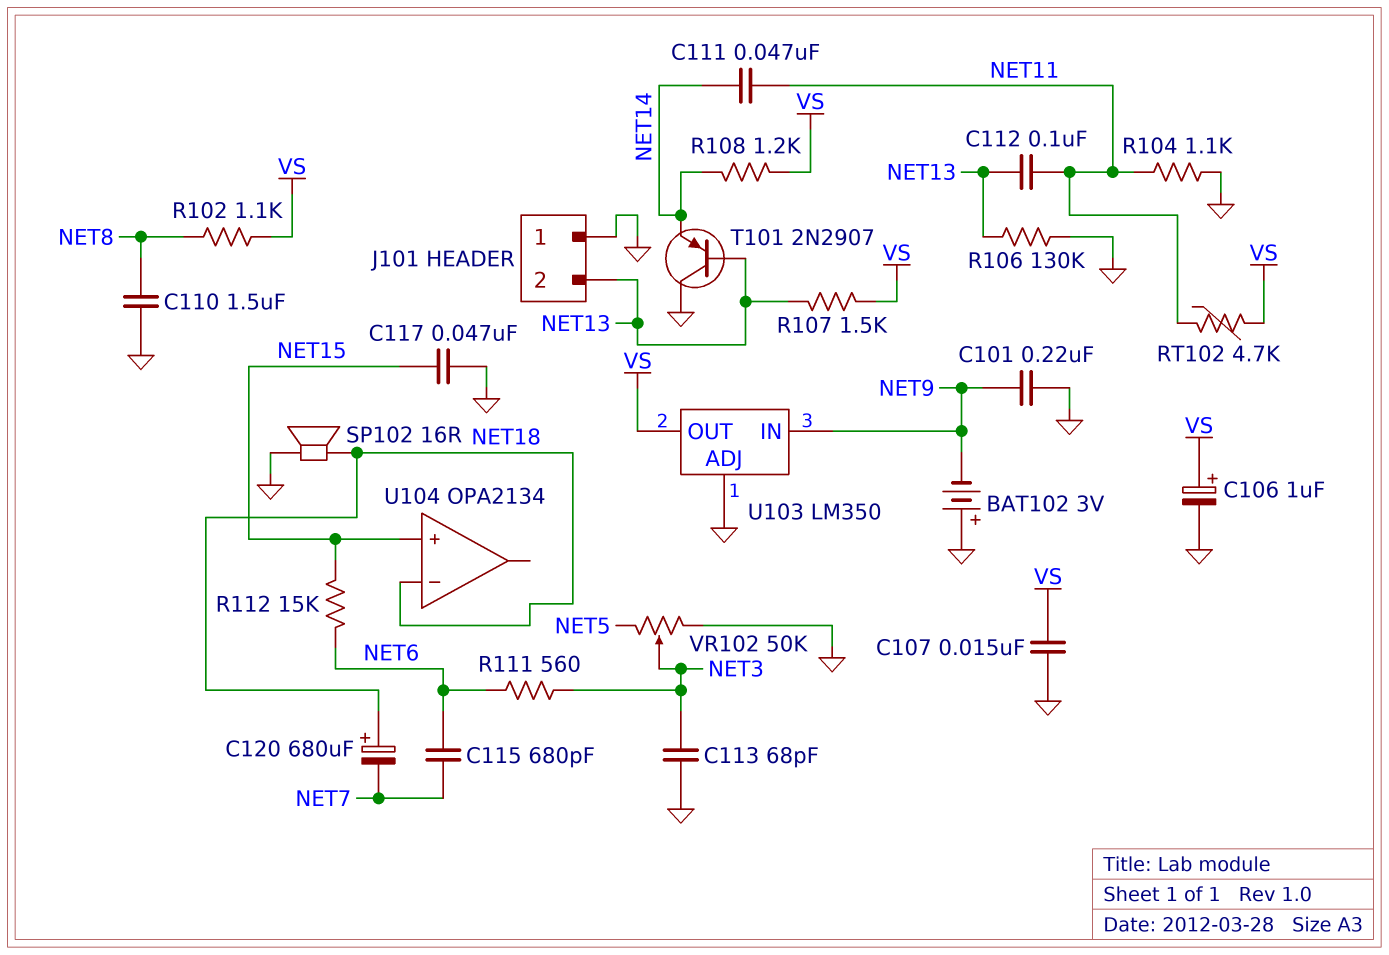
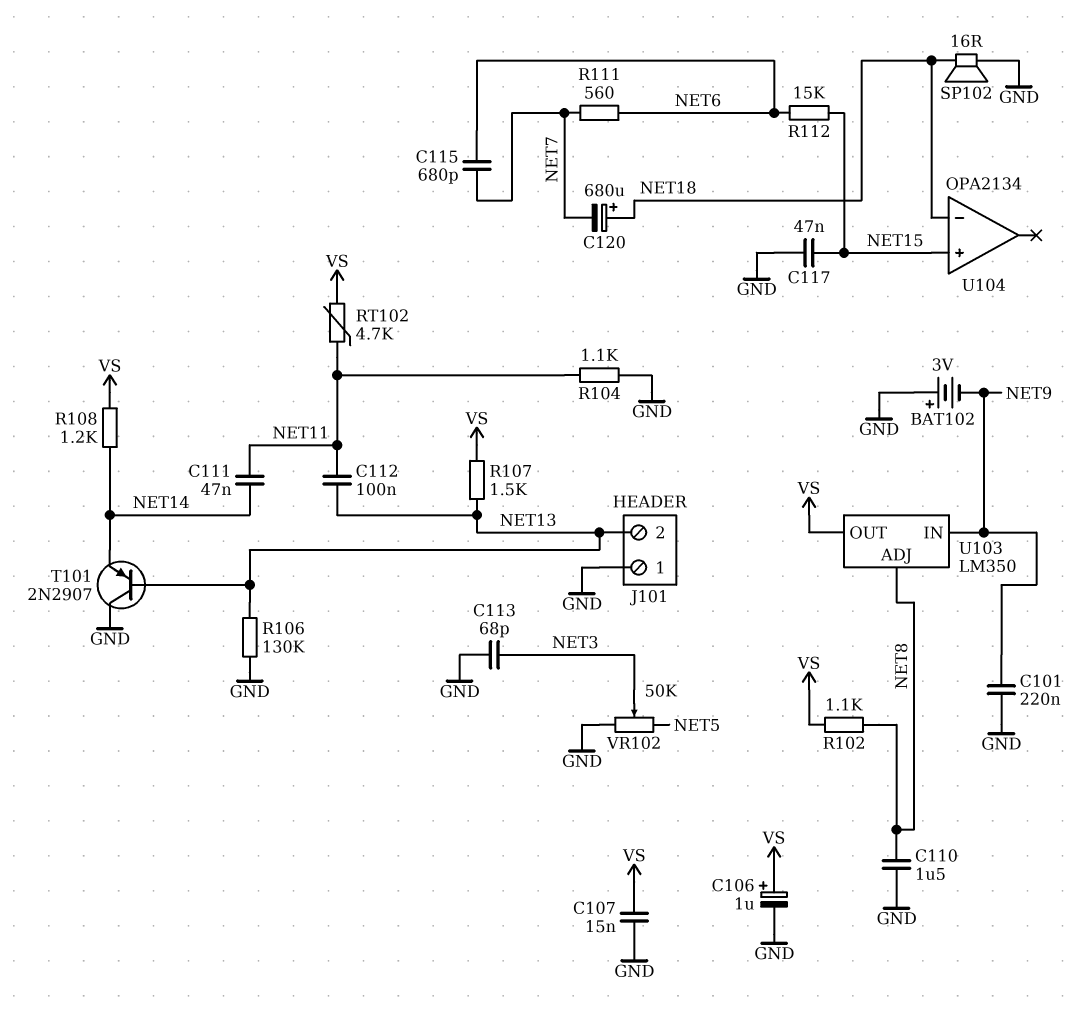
R111: 560 (NET3, NET6) -> 560 (NET6, NET7)
U103 pin ADJ: GND -> NET8

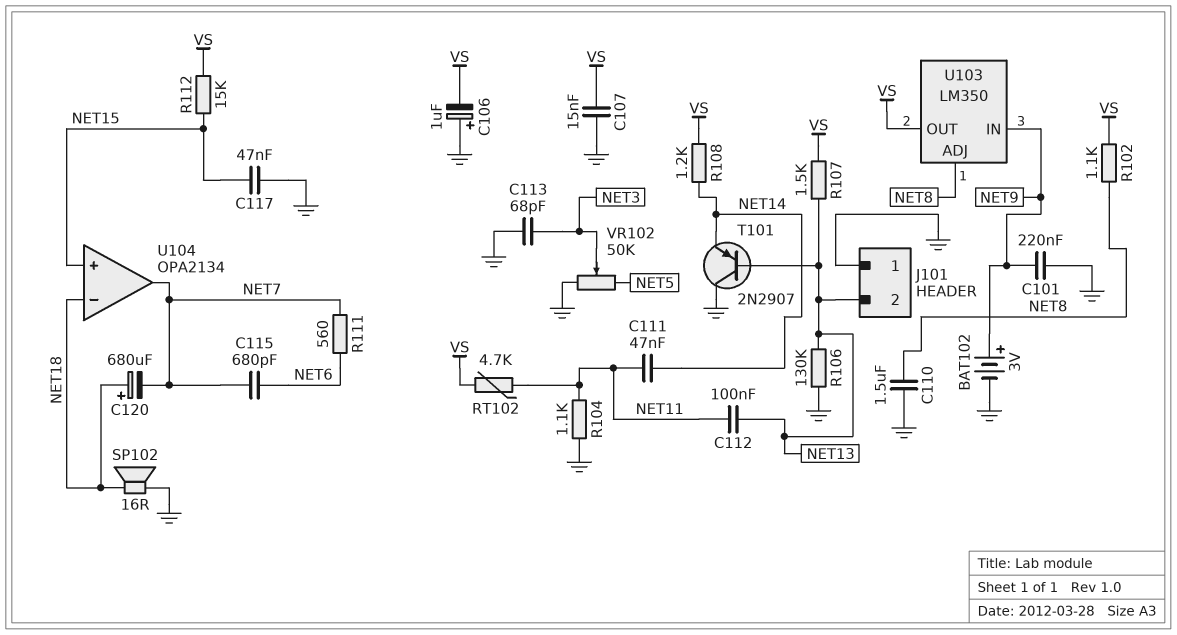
BAT102: 3V (plus GND, minus NET9) -> 3V (plus NET9, minus GND)
C106: 1uF (plus VS, minus GND) -> 1uF (plus GND, minus VS)
R112: 15k (NET6, NET15) -> 15k (NET15, VS)
U104 pin out: none -> NET7

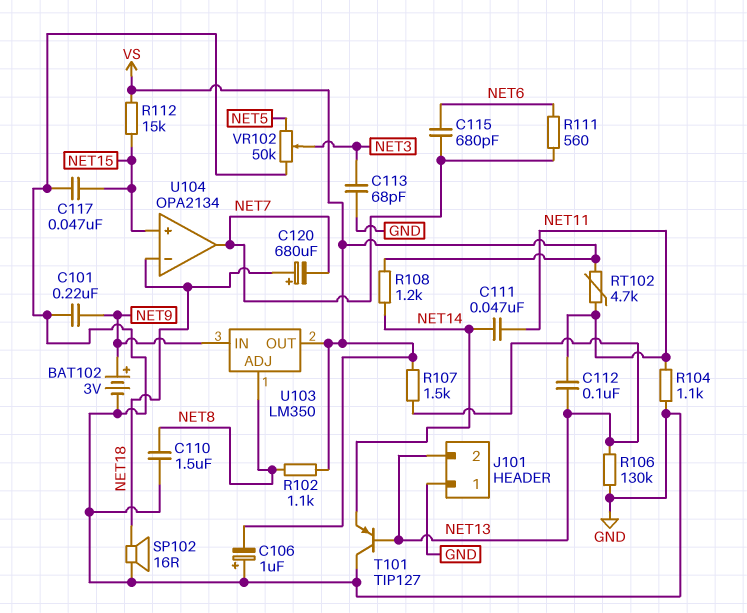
C107: 15nF (GND, VS) -> none
T101: PNP 2N2907 (B NET13, C GND, E NET14) -> PNP TIP127 (B NET13, C GND, E NET14)

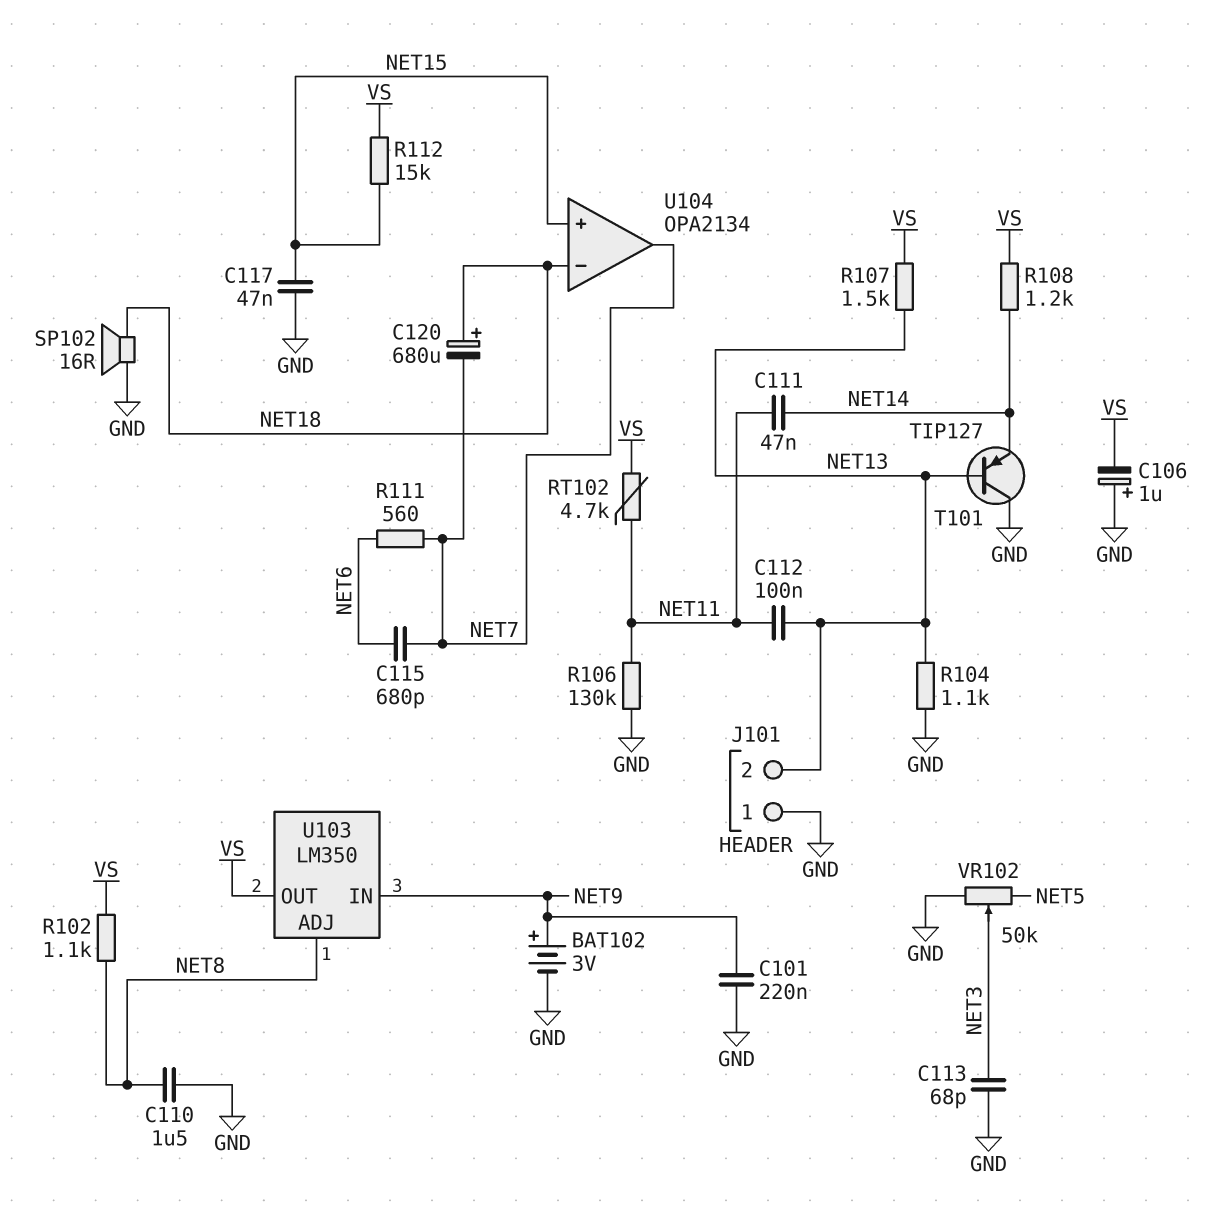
R104: 1.1k (GND, NET11) -> 1.1k (GND, NET13)
R106: 130k (GND, NET13) -> 130k (GND, NET11)

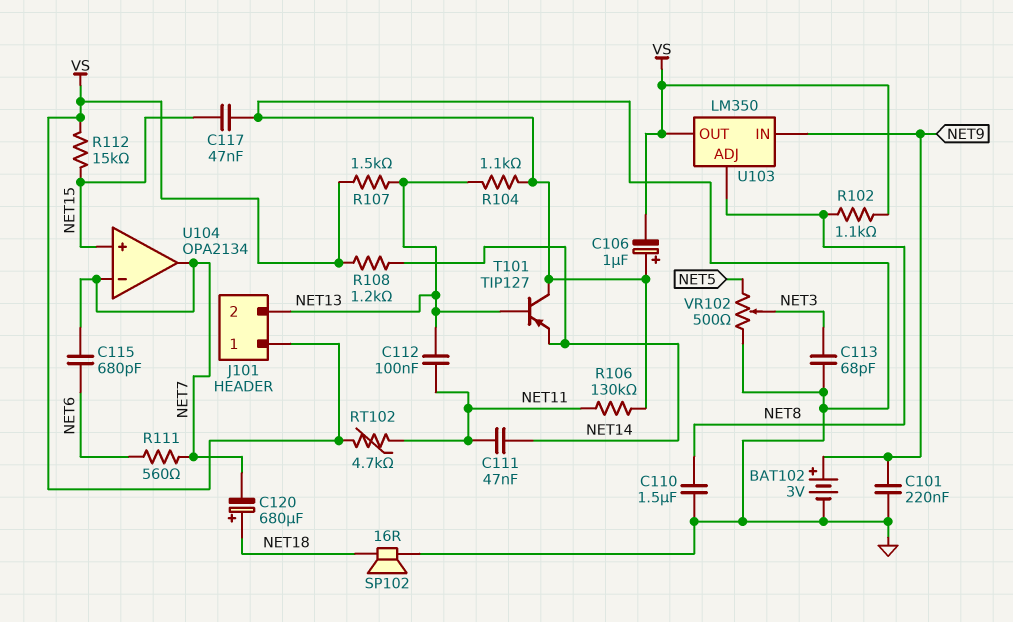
J101 pin 1: GND -> VS
U104 pin in-: NET18 -> NET7
VR102: 50k (GND, NET5, wiper NET3) -> 500 (GND, NET5, wiper NET3)

